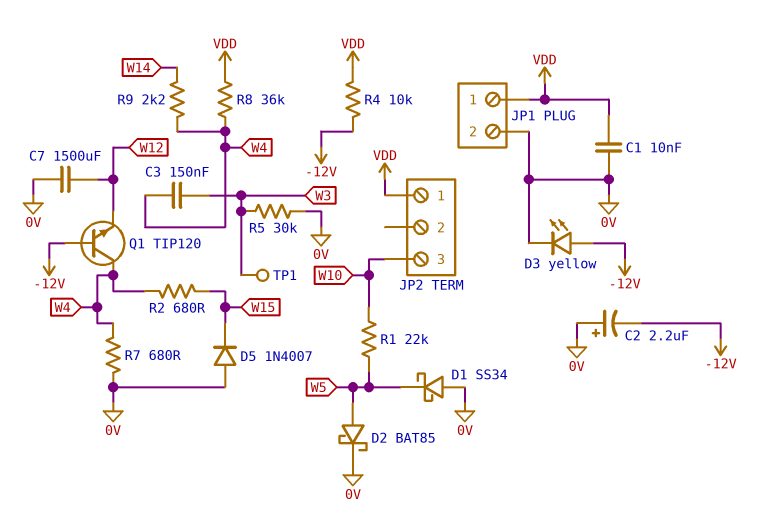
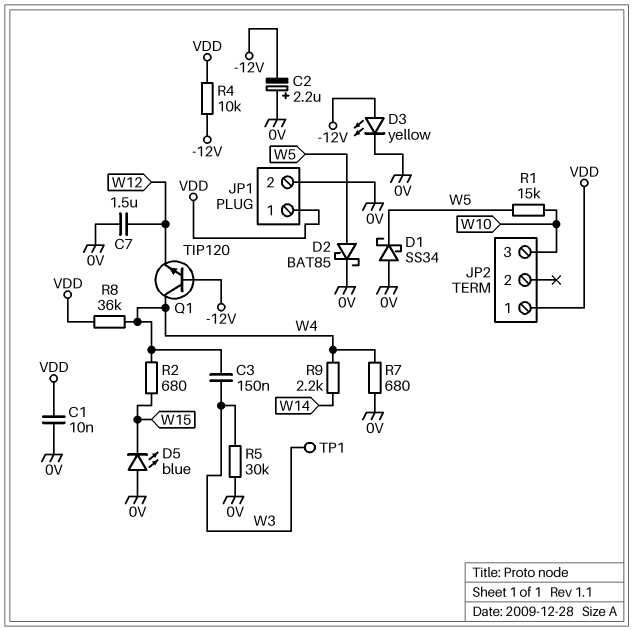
C7: 1500uF (0V, W12) -> 1.5uF (0V, W12)
D5: diode 1N4007 (A 0V, K W15) -> LED blue (A 0V, K W15)
R1: 22k (W5, W10) -> 15k (W5, W10)

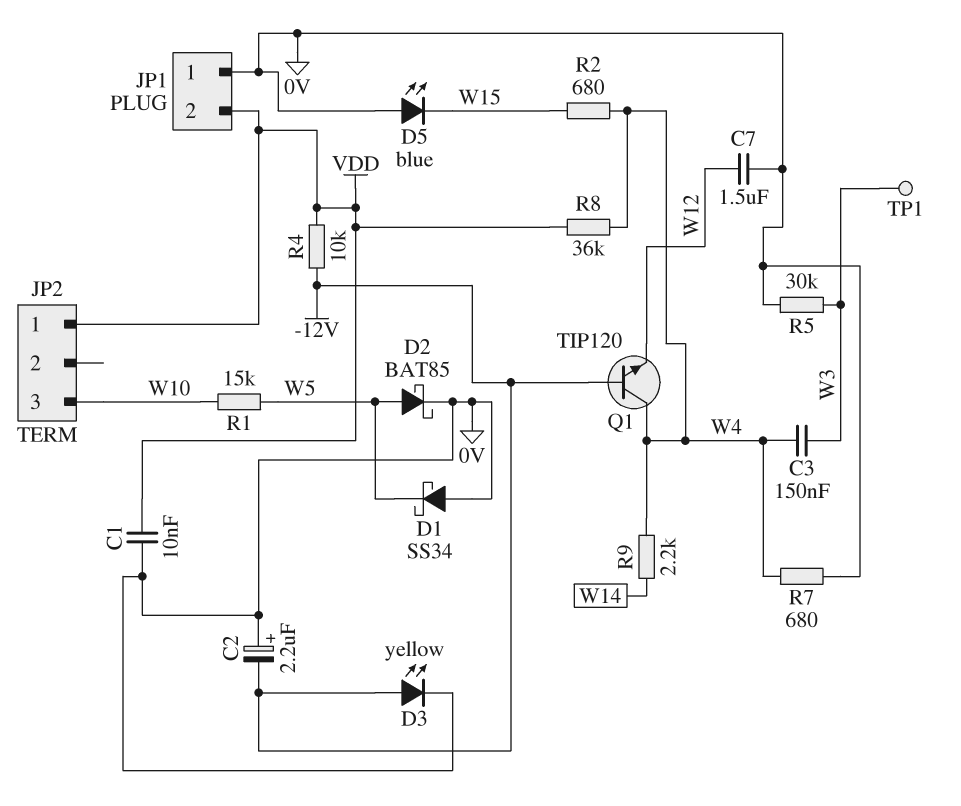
JP1 pin 1: VDD -> 0V
JP1 pin 2: 0V -> VDD

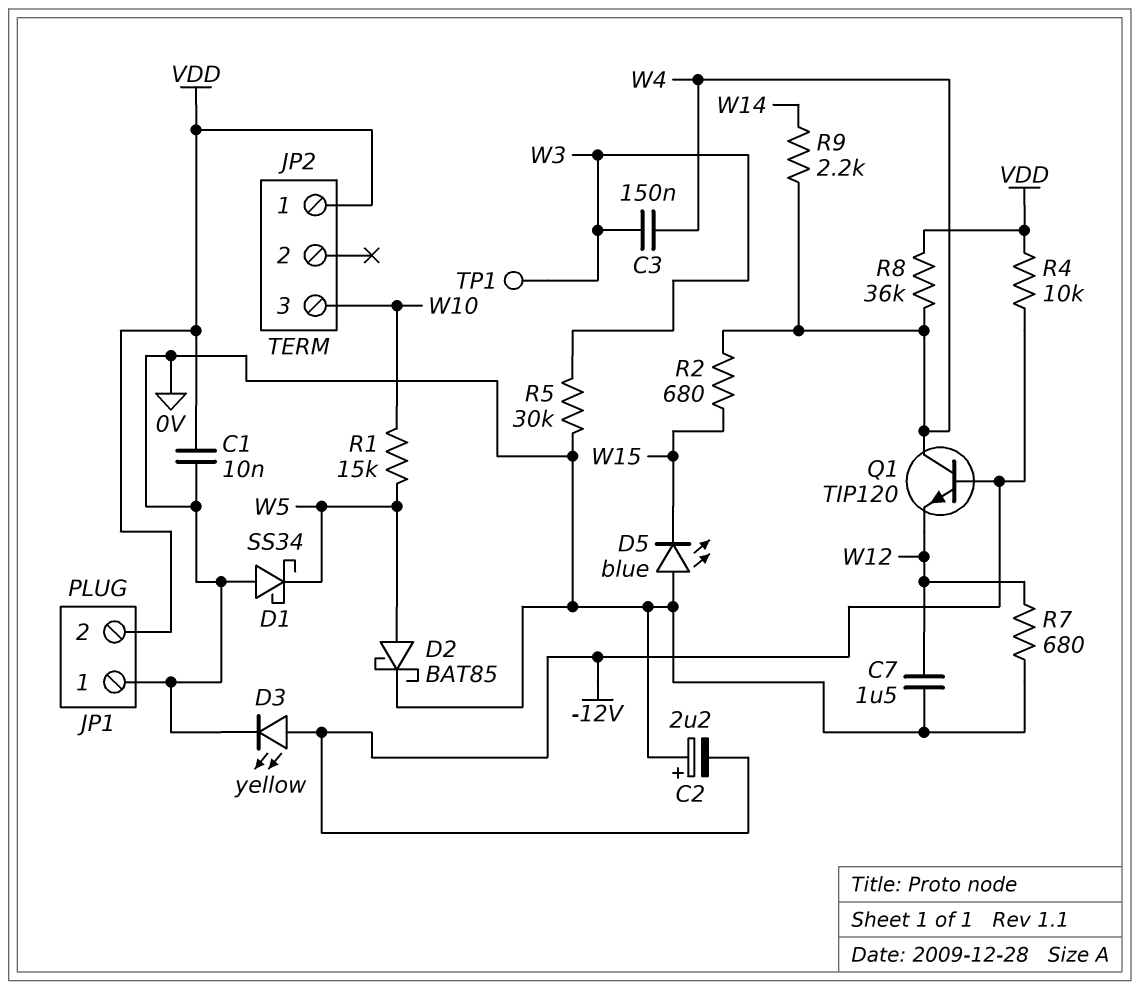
R7: 680 (0V, W4) -> 680 (0V, W12)

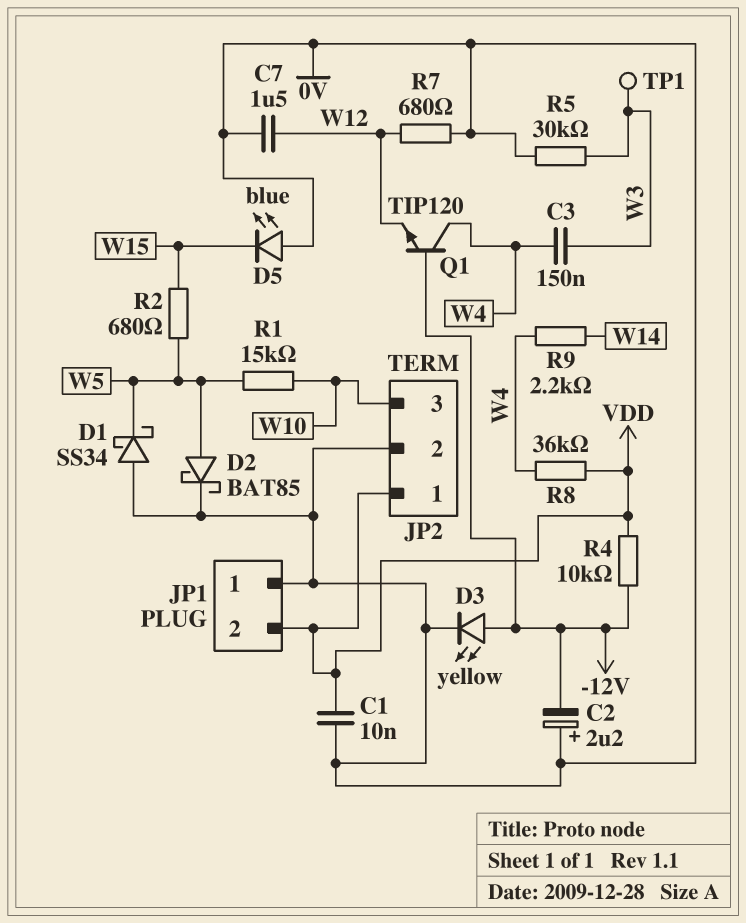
JP2 pin 2: none -> 0V
R2: 680 (W4, W15) -> 680 (W5, W15)

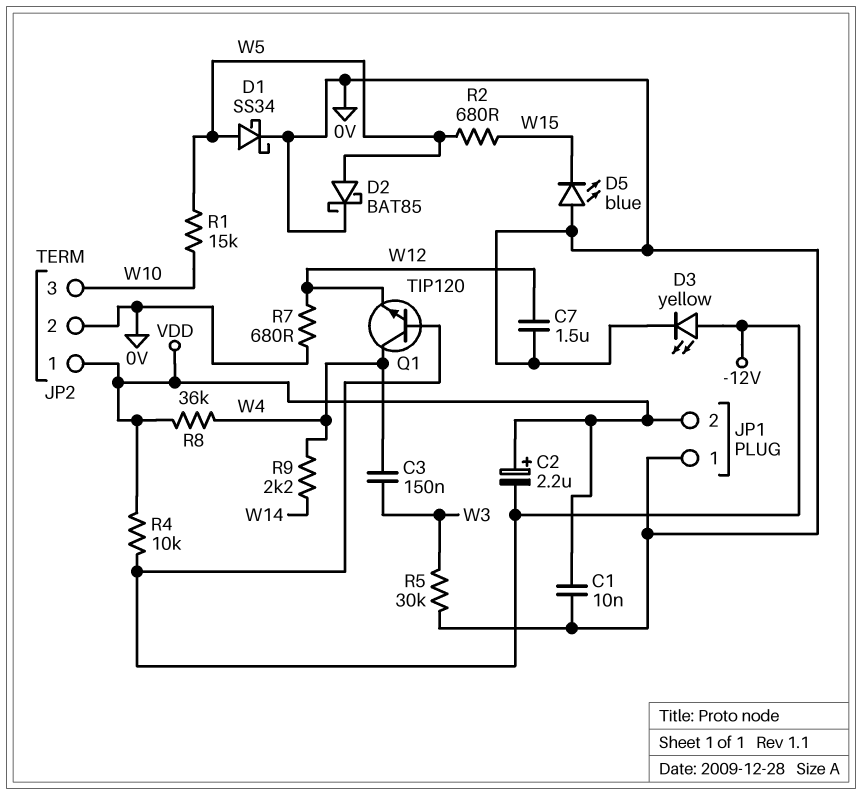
C2: 2.2uF (plus 0V, minus -12V) -> 2.2uF (plus VDD, minus -12V)
D1: schottky SS34 (A 0V, K W5) -> schottky SS34 (A W5, K 0V)
TP1: test point (W3) -> none

